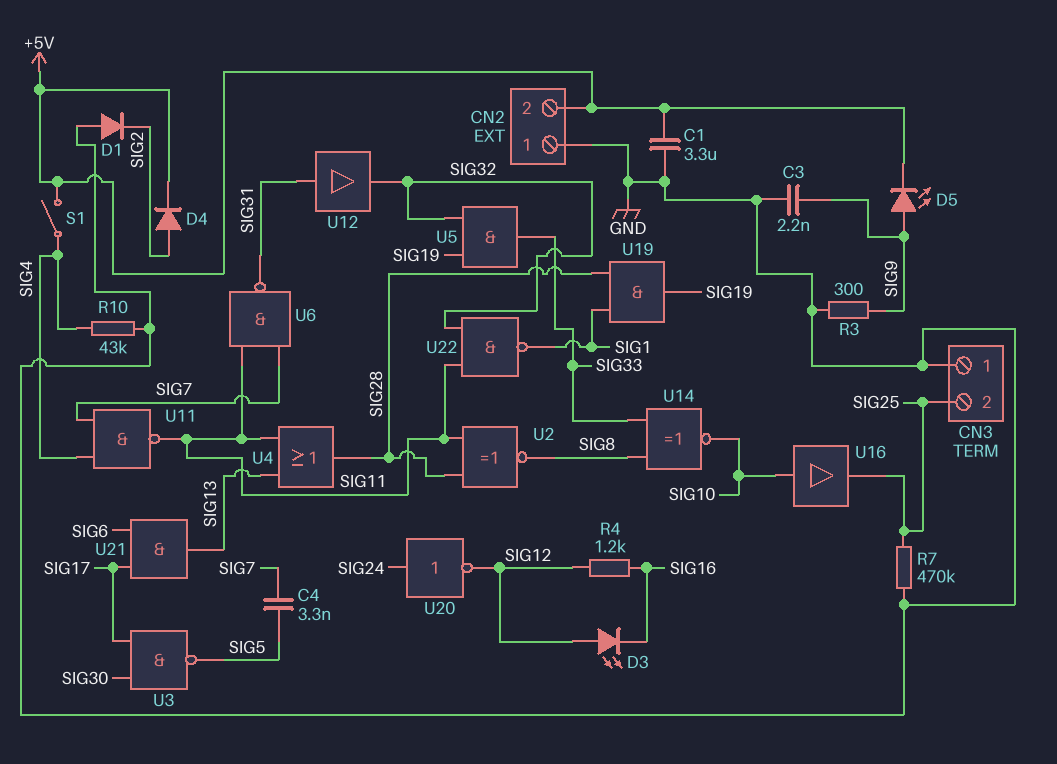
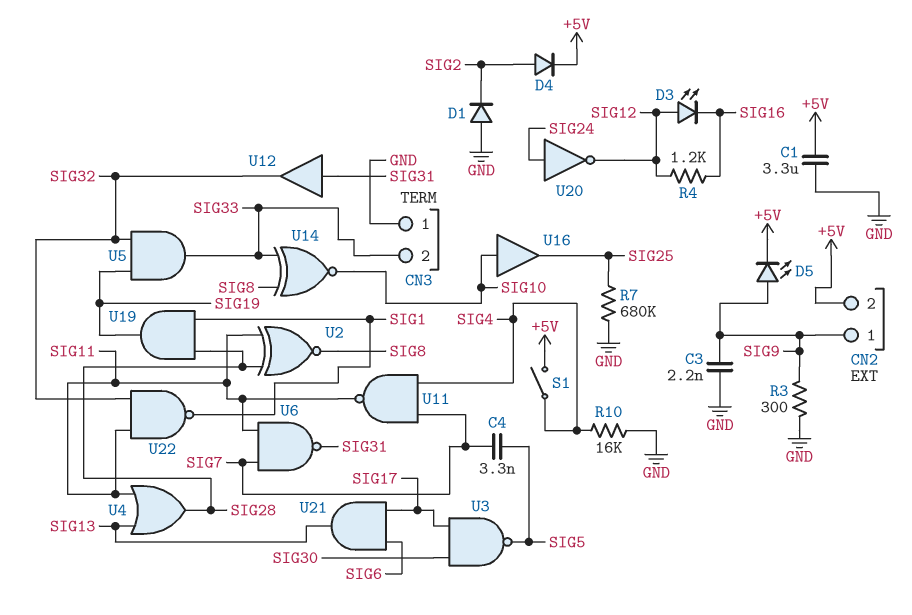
CN2 pin 1: GND -> SIG9
CN3 pin 2: SIG25 -> SIG33
R7: 470k (GND, SIG25) -> 680k (GND, SIG25)
R10: 43k (GND, SIG4) -> 16k (GND, SIG4)

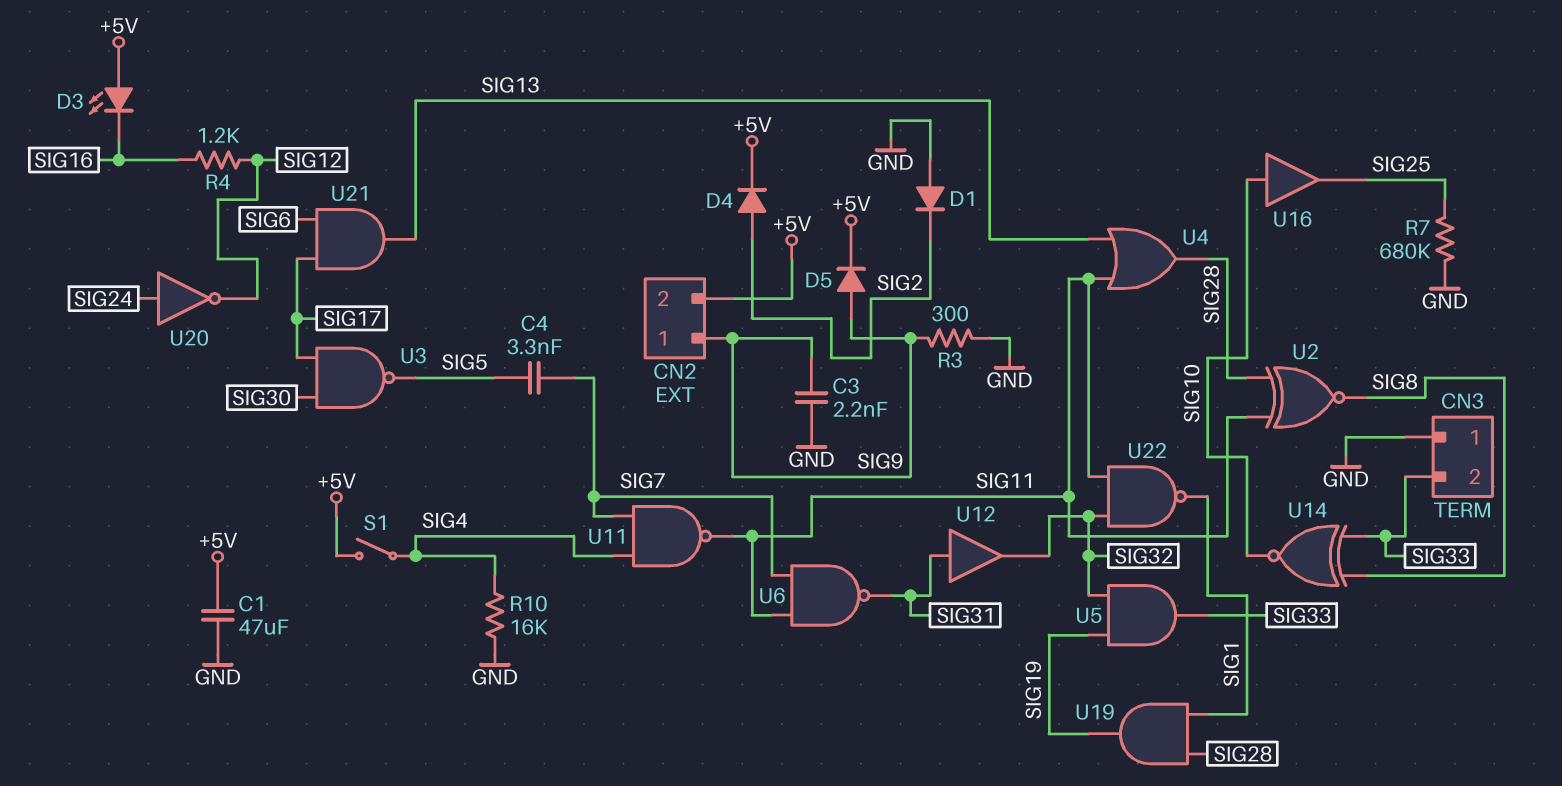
C1: 3.3uF (+5V, GND) -> 47uF (+5V, GND)
D3: LED (A SIG12, K SIG16) -> LED (A +5V, K SIG16)
D5: LED (A SIG9, K +5V) -> diode (A SIG9, K +5V)

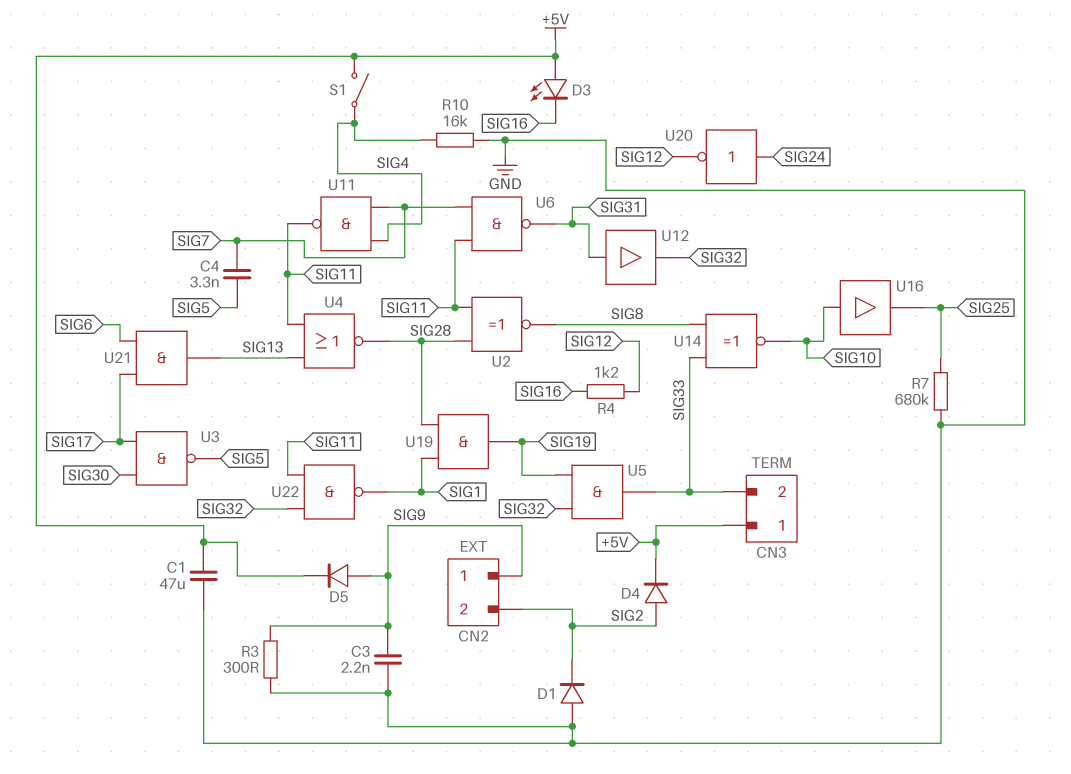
CN2 pin 2: +5V -> SIG2
CN3 pin 1: GND -> +5V
U4: OR (in SIG11, in SIG13, out SIG28) -> NOR (in SIG11, in SIG13, out SIG28)

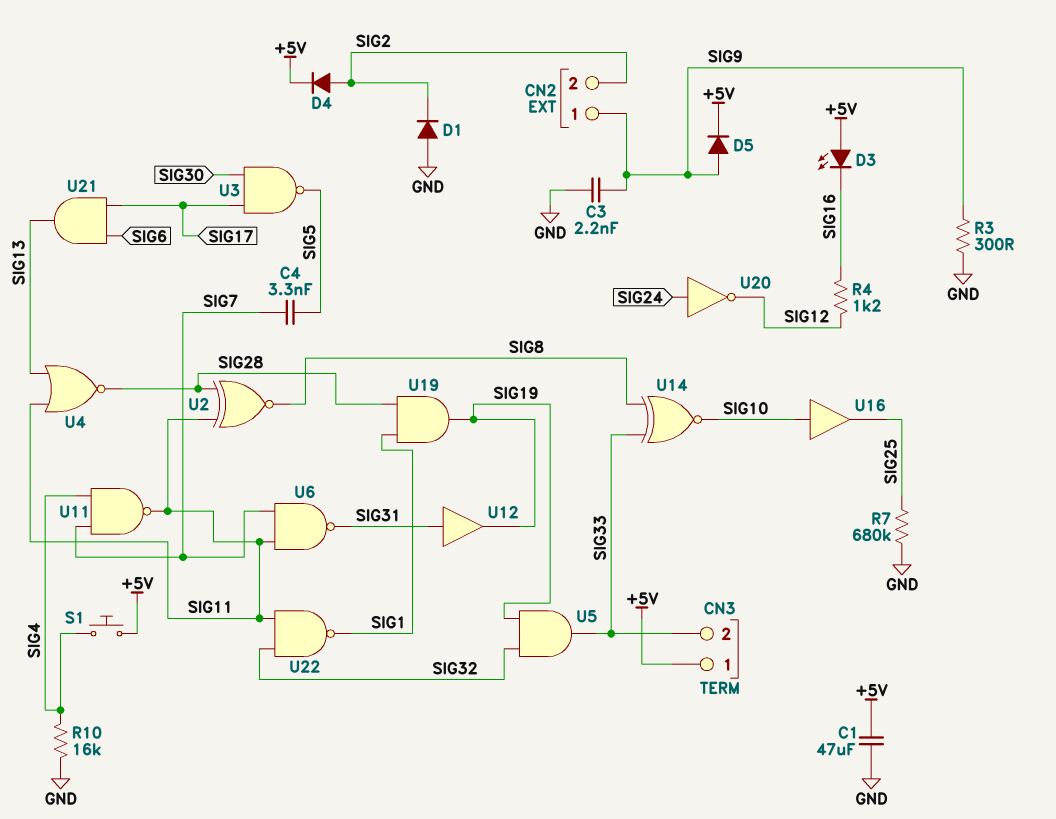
S1: switch (+5V, SIG4) -> button (+5V, SIG4)
U12: buffer (in SIG31, out SIG32) -> buffer (in SIG31, out SIG19)

